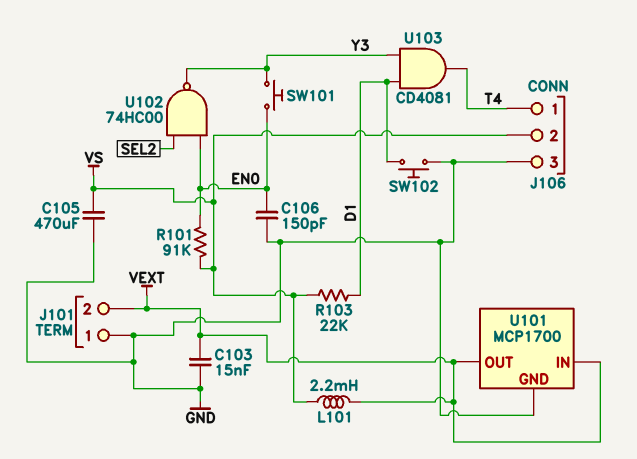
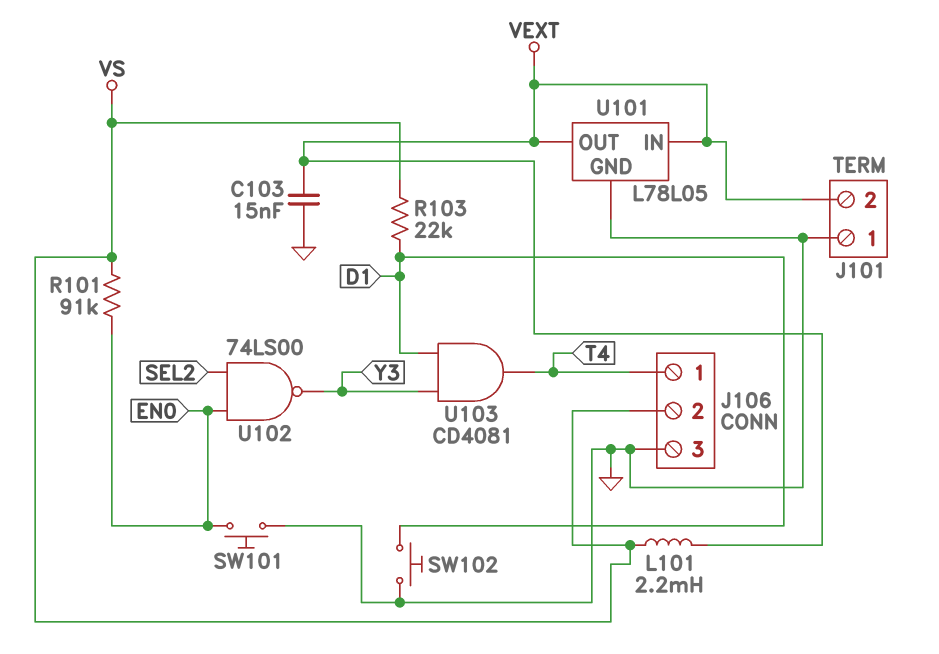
C105: 470uF (GND, VS) -> none
C106: 150pF (EN0, GND) -> none
SW101: button (EN0, Y3) -> button (EN0, GND)
U101: MCP1700 -> L78L05
U102: NAND 74HC00 (in EN0, in SEL2, out Y3) -> NAND 74LS00 (in EN0, in SEL2, out Y3)

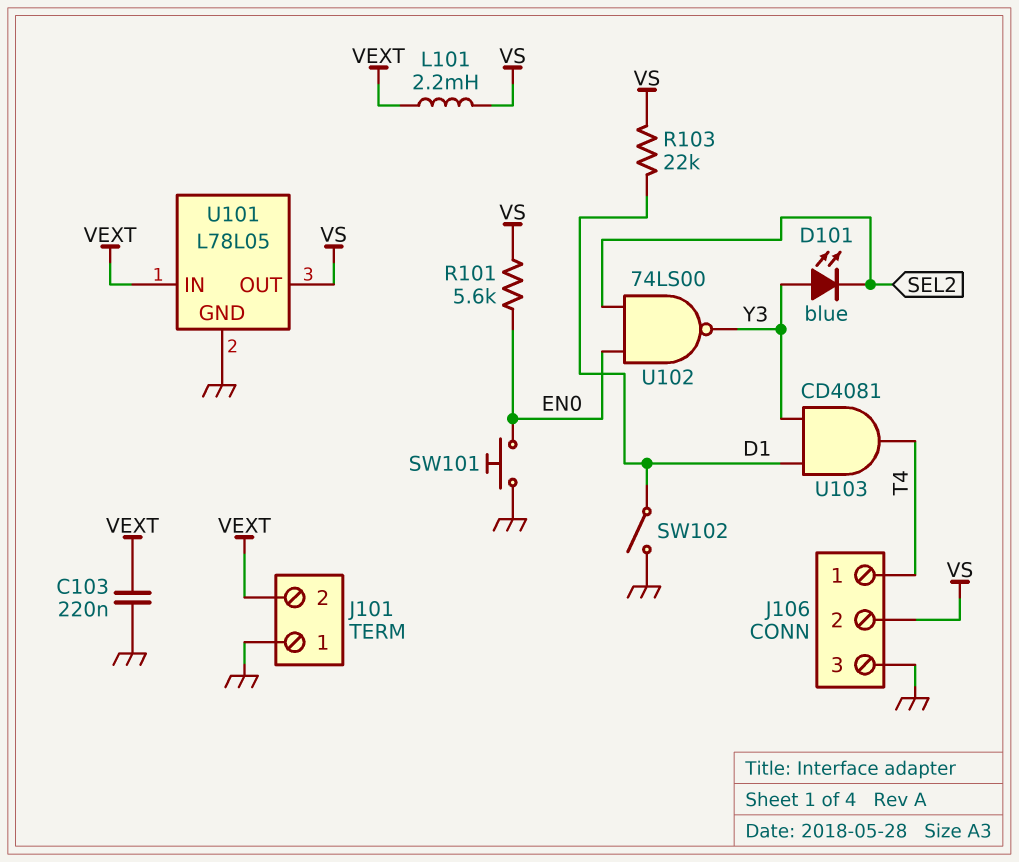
C103: 15nF (GND, VEXT) -> 220nF (GND, VEXT)
D101: none -> LED blue (A Y3, K SEL2)
R101: 91k (EN0, VS) -> 5.6k (EN0, VS)
SW102: button (D1, GND) -> switch (D1, GND)
U101 pin OUT: VEXT -> VS

